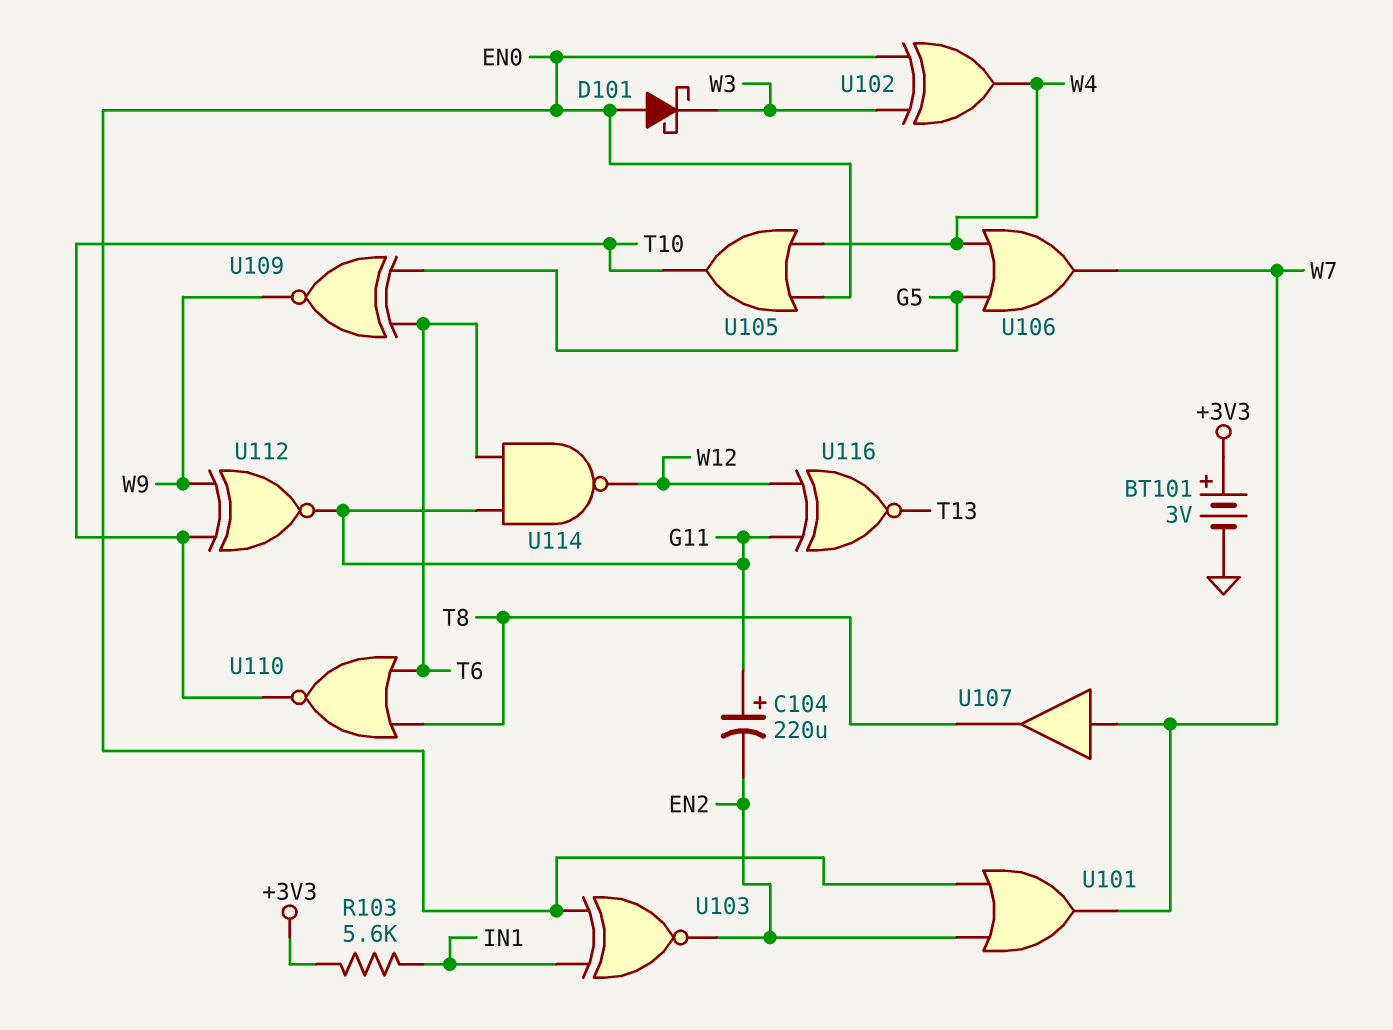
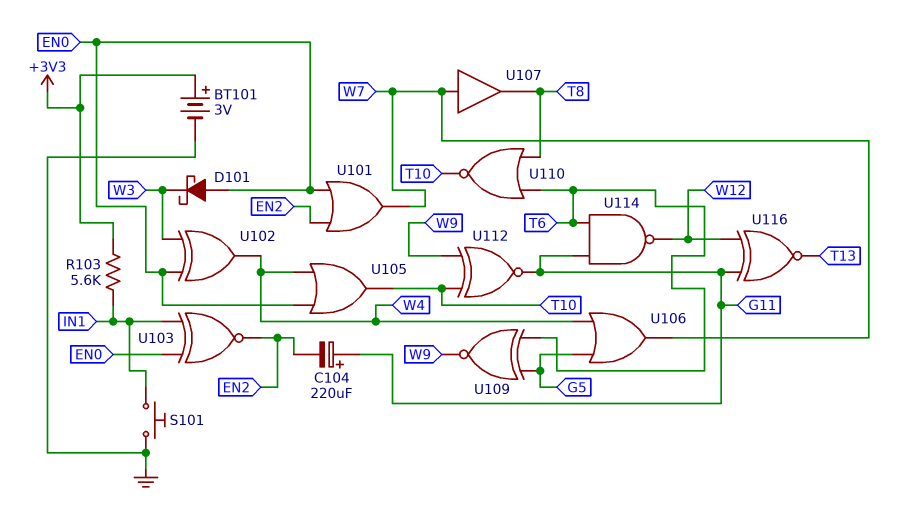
S101: none -> button (GND, IN1)

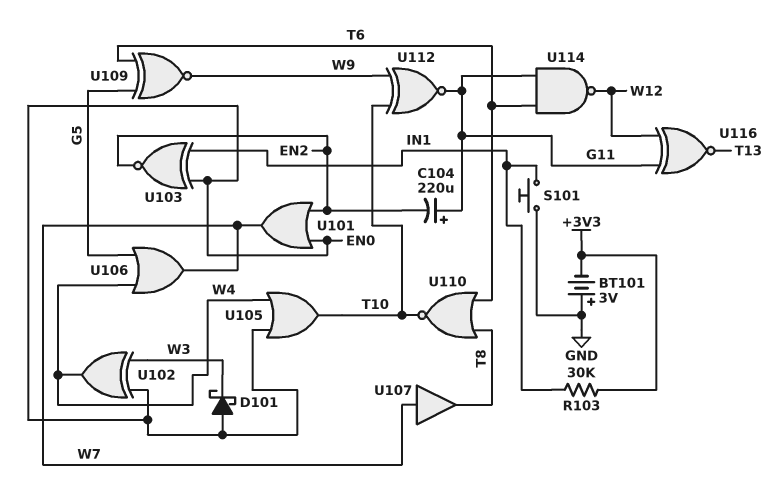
BT101: 3V (plus +3V3, minus GND) -> 3V (plus GND, minus +3V3)
R103: 5.6k (+3V3, IN1) -> 30k (+3V3, IN1)

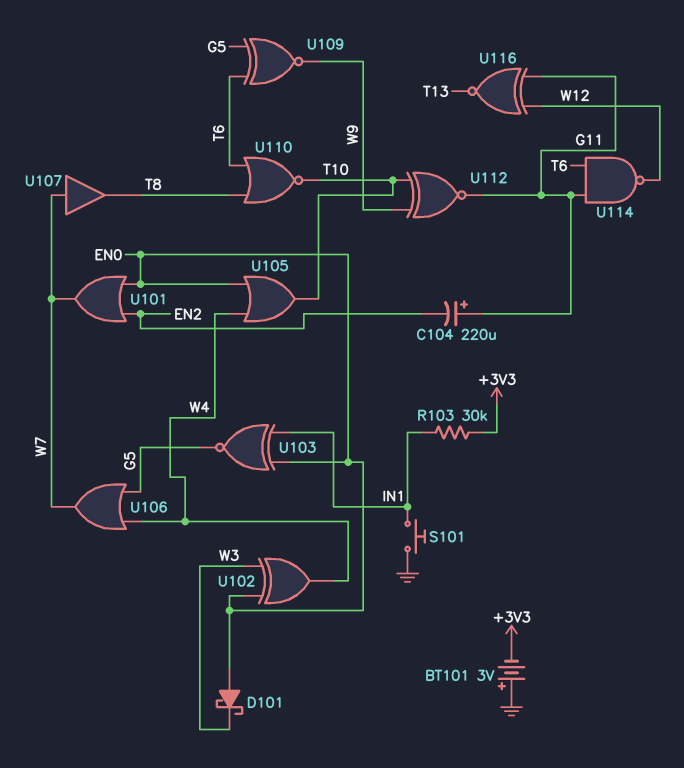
U103: XNOR (in EN0, in IN1, out EN2) -> XNOR (in EN0, in IN1, out G5)

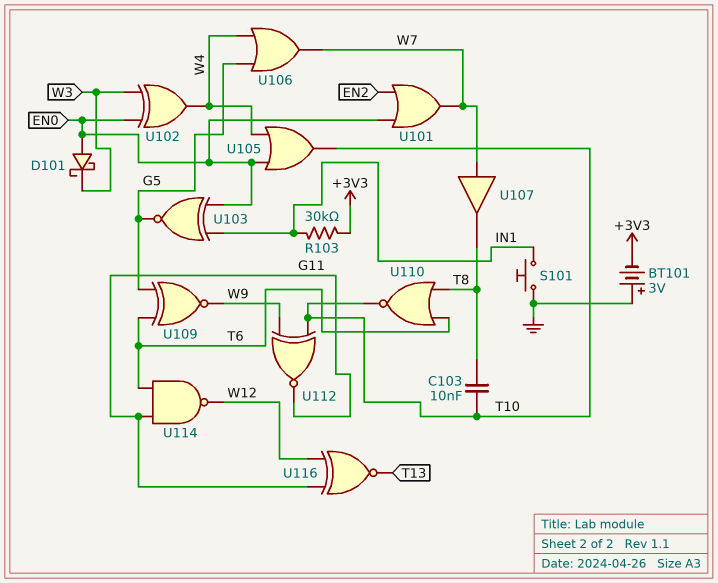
C103: none -> 10nF (T8, T10)
C104: 220uF (plus G11, minus EN2) -> none

